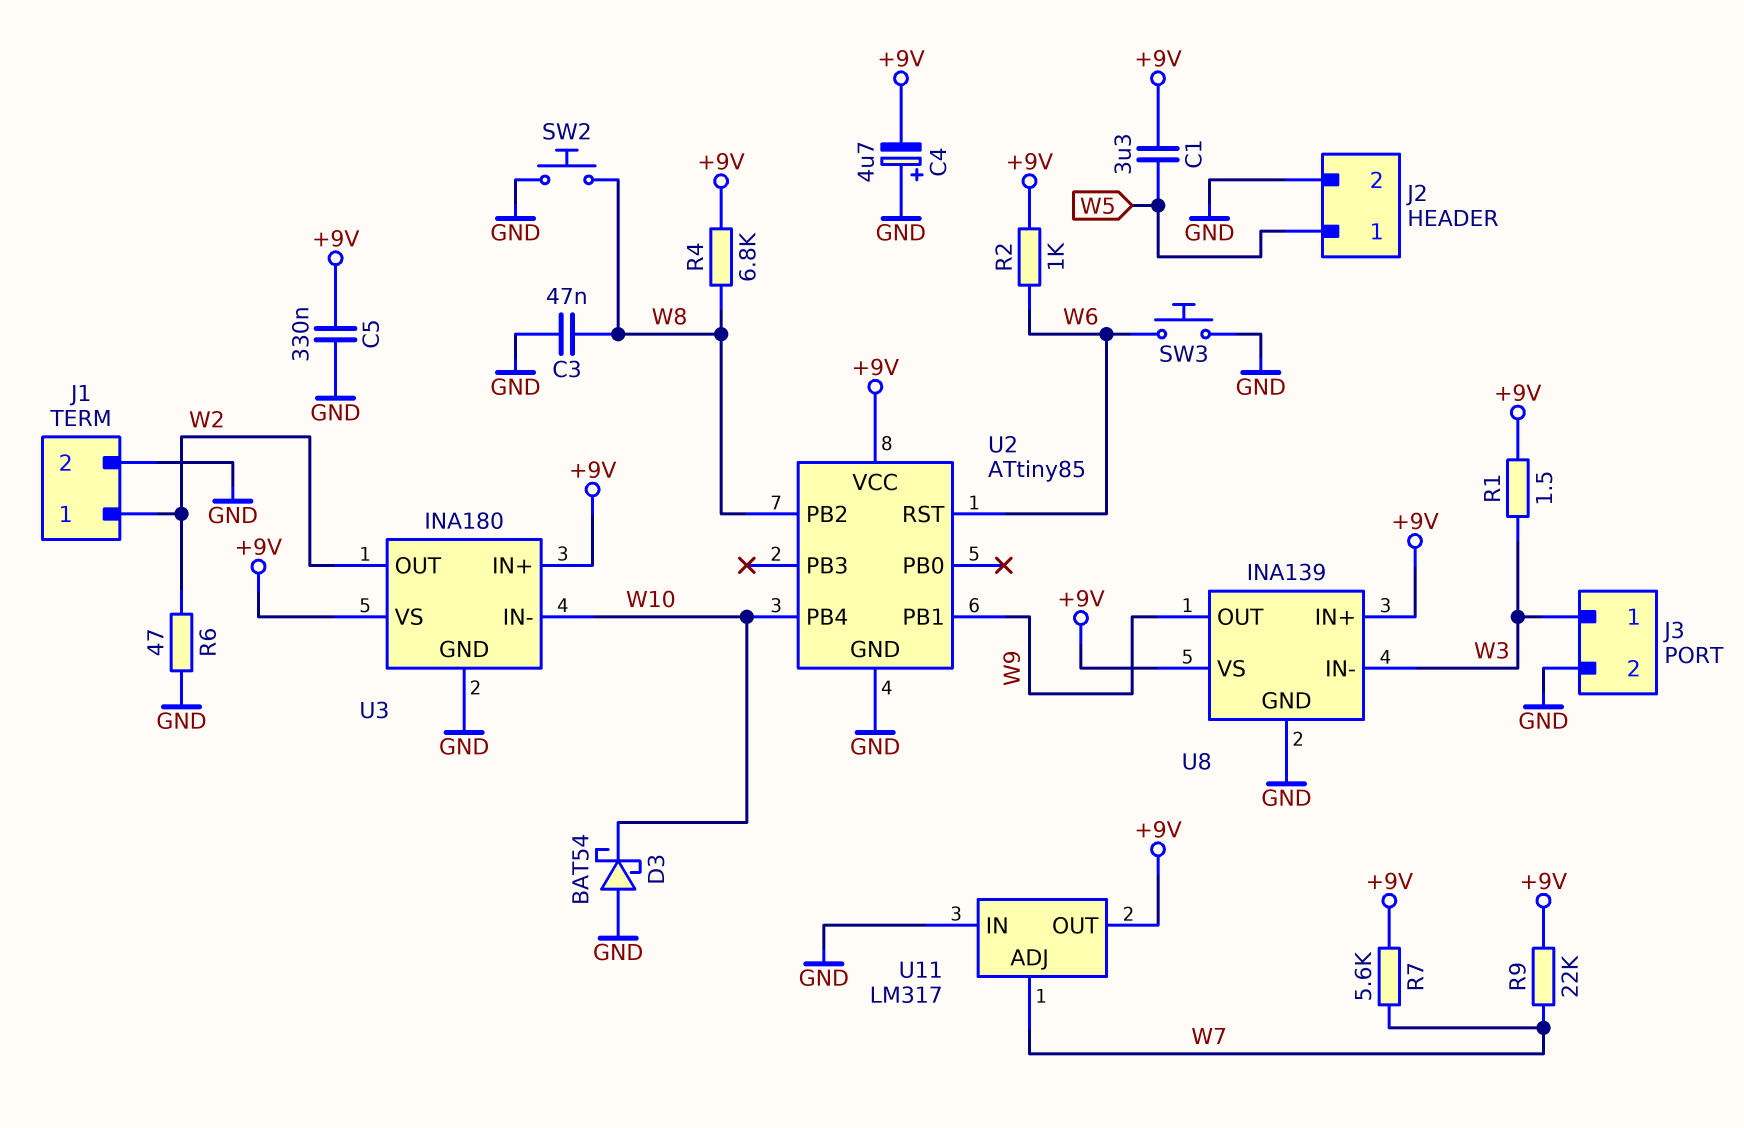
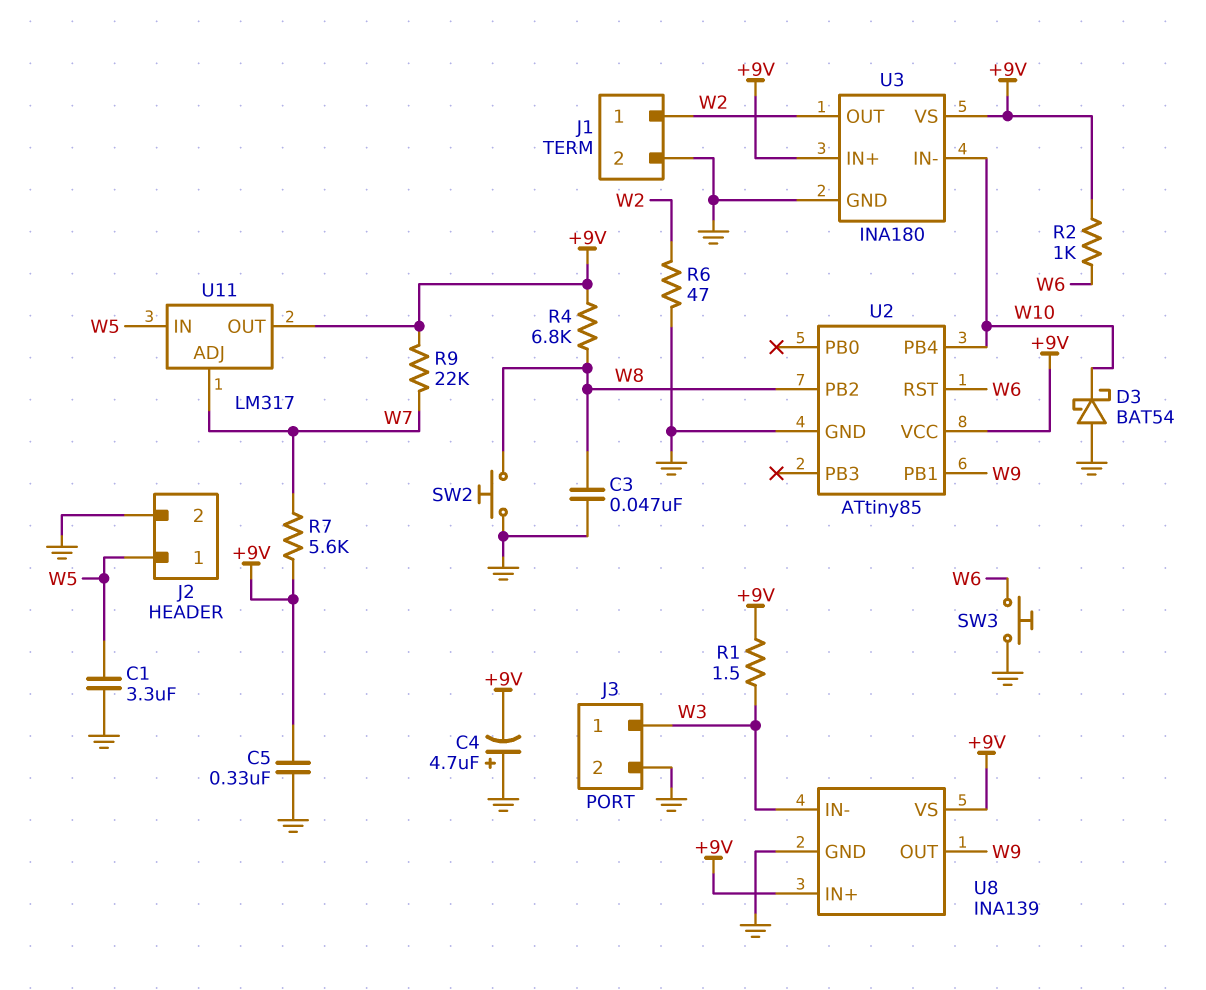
C1: 3.3uF (+9V, W5) -> 3.3uF (GND, W5)
U11 pin IN: GND -> W5

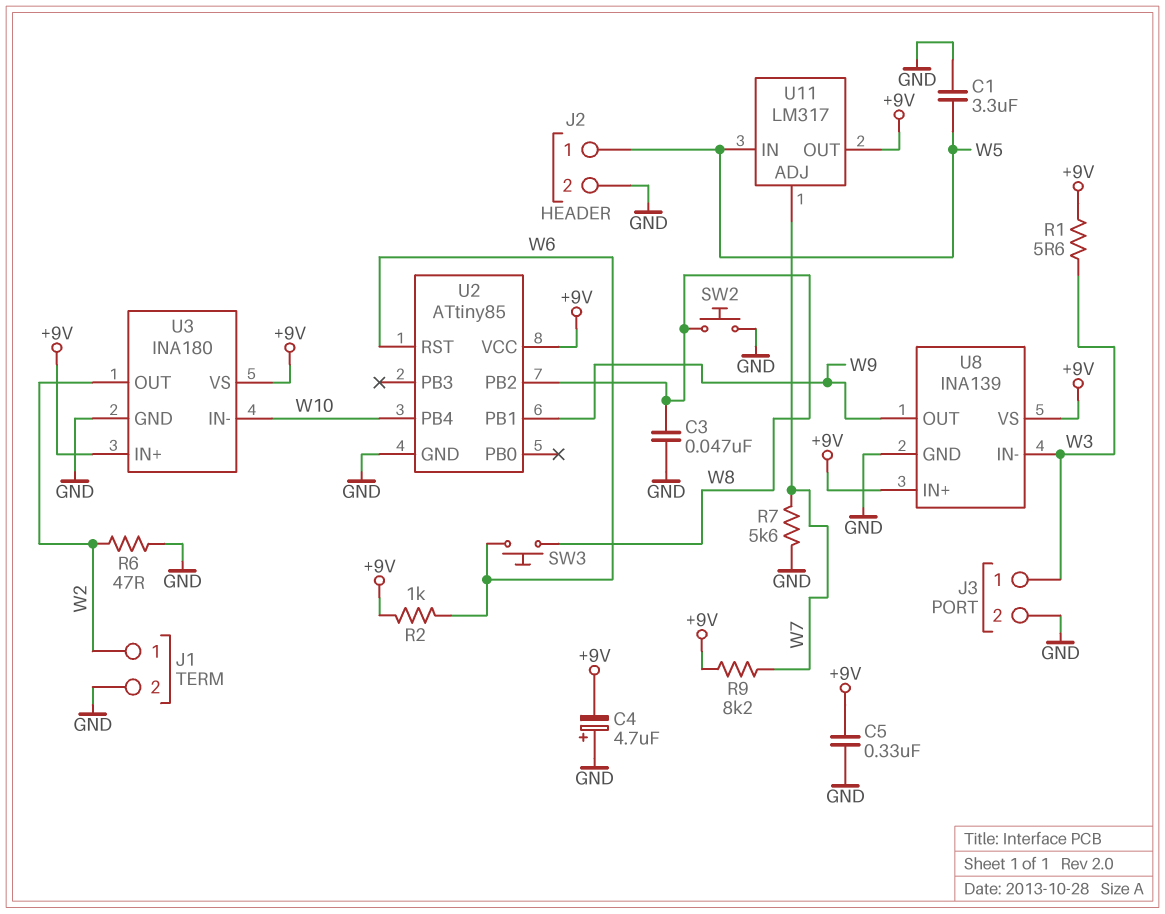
D3: schottky BAT54 (A GND, K W10) -> none
R1: 1.5 (+9V, W3) -> 5.6 (+9V, W3)
R4: 6.8k (+9V, W8) -> none
R7: 5.6k (+9V, W7) -> 5.6k (GND, W7)
R9: 22k (+9V, W7) -> 8.2k (+9V, W7)
SW3: button (GND, W6) -> button (W6, W8)

